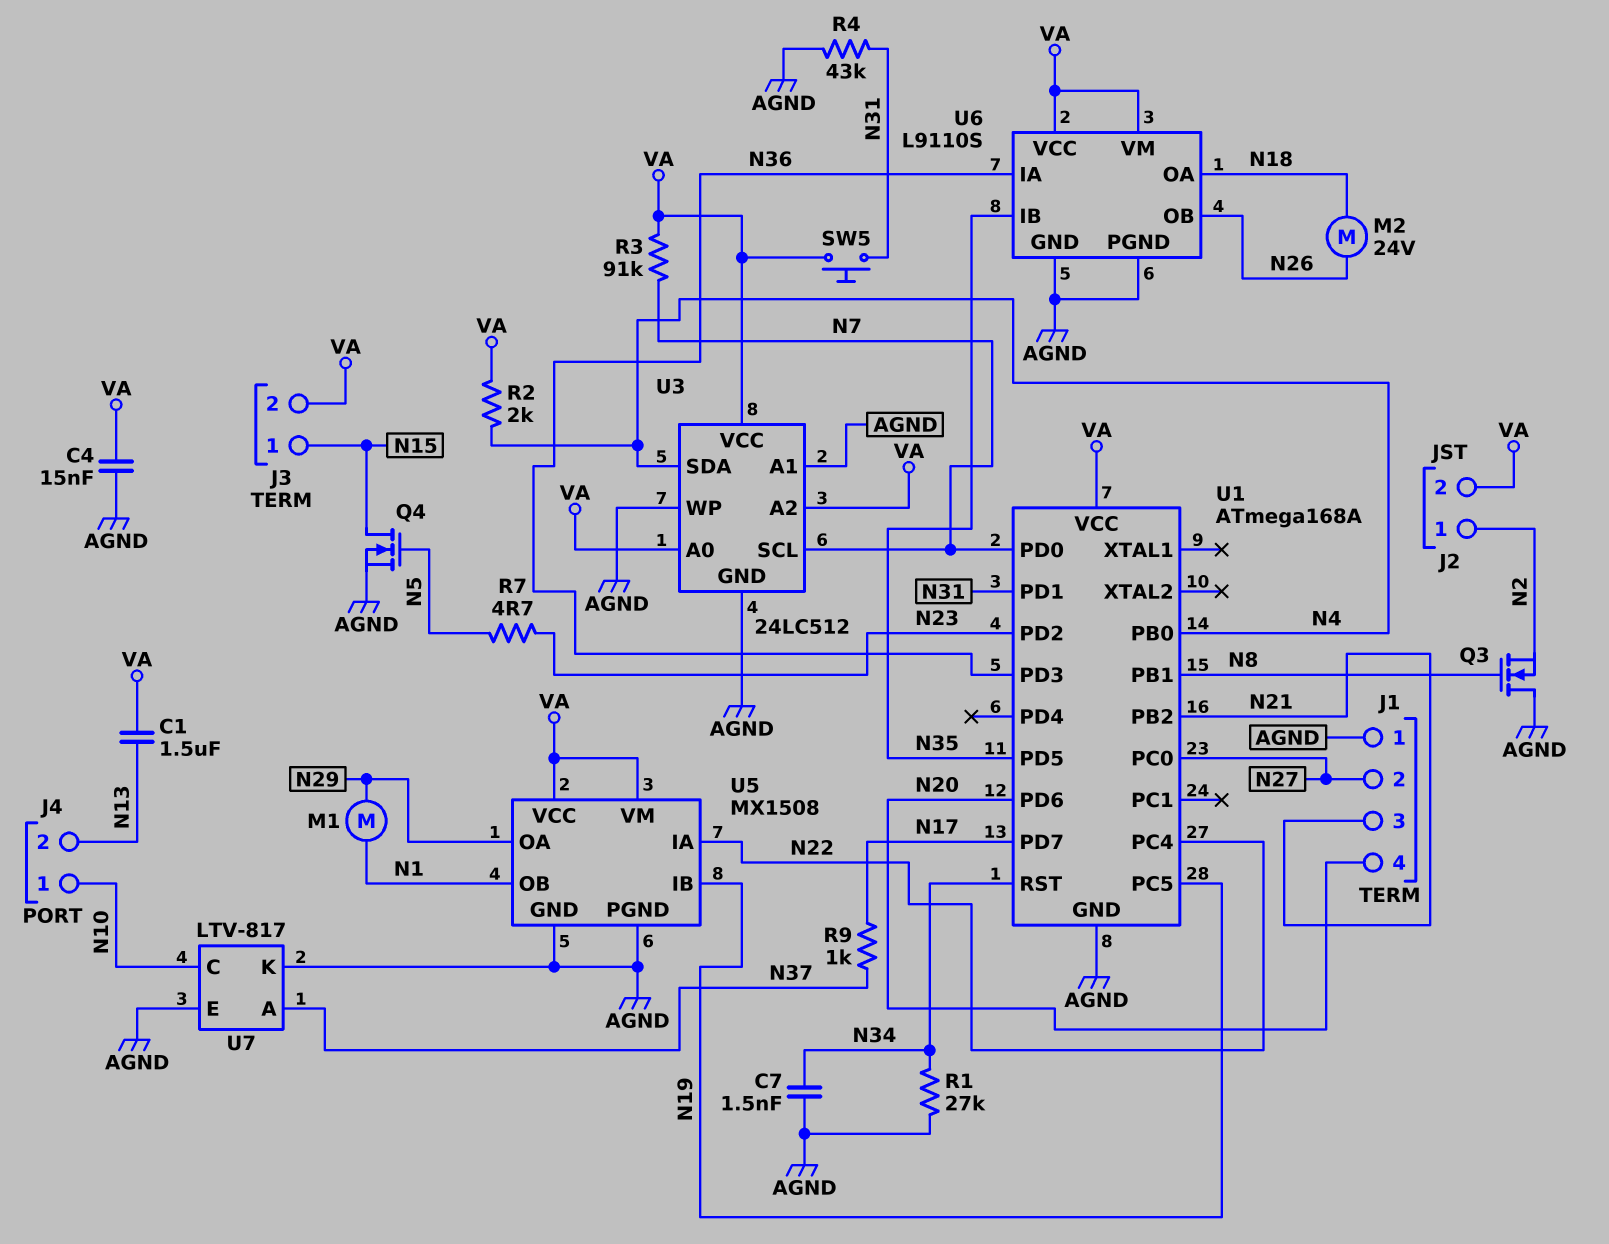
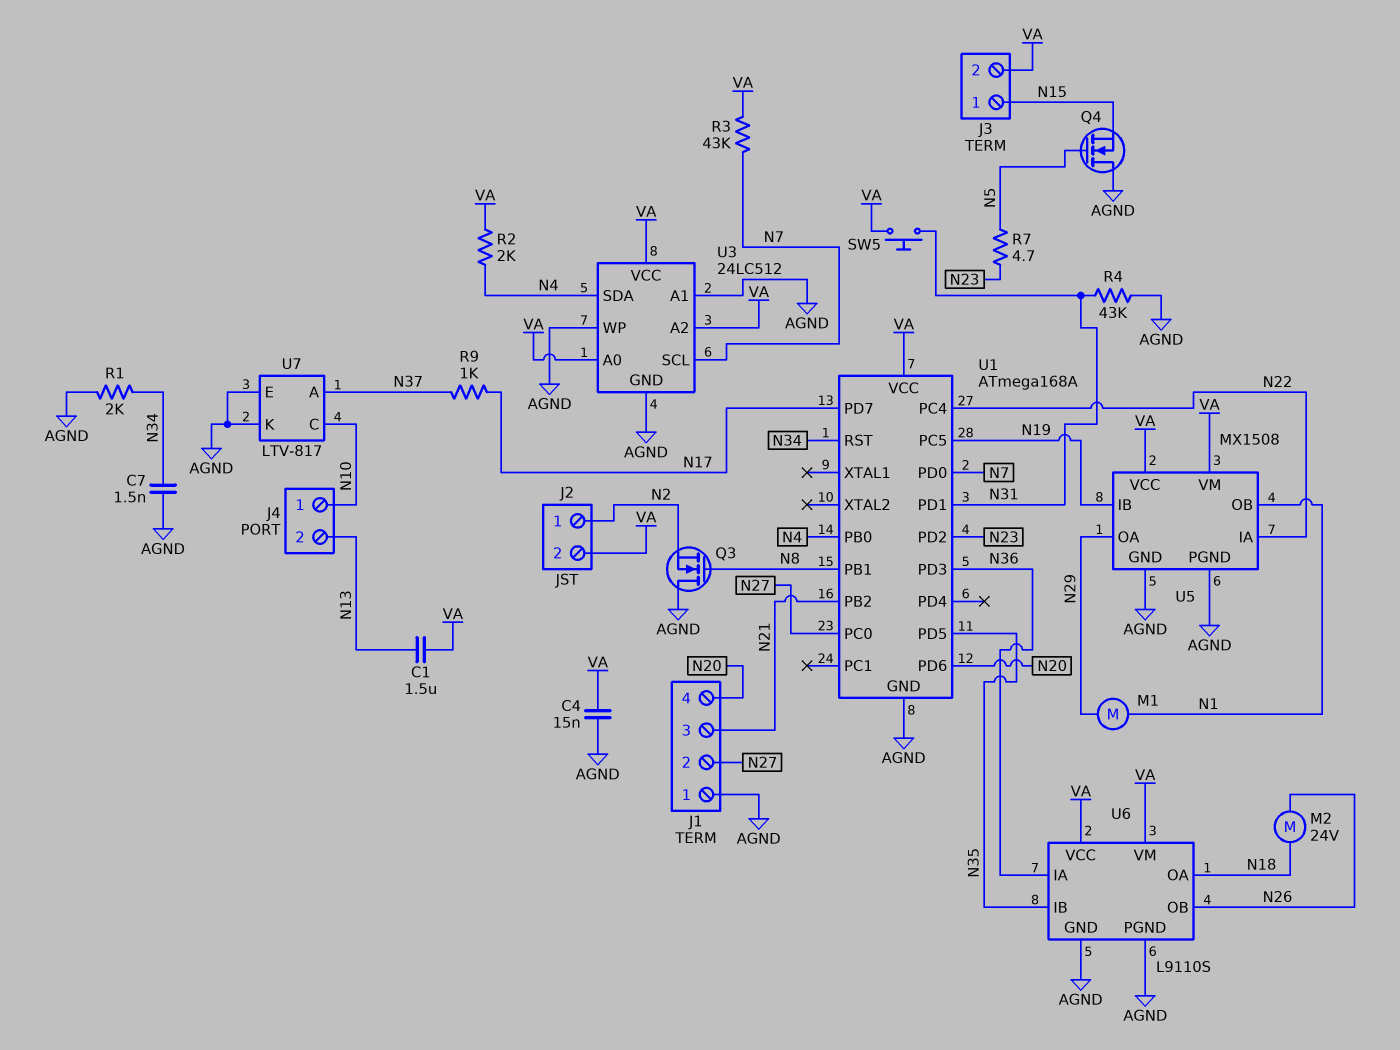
Q4: NMOS (G N5, D N15, S AGND) -> NMOS (G N5, D AGND, S N15)
R1: 27k (AGND, N34) -> 2k (AGND, N34)
R3: 91k (N7, VA) -> 43k (N7, VA)

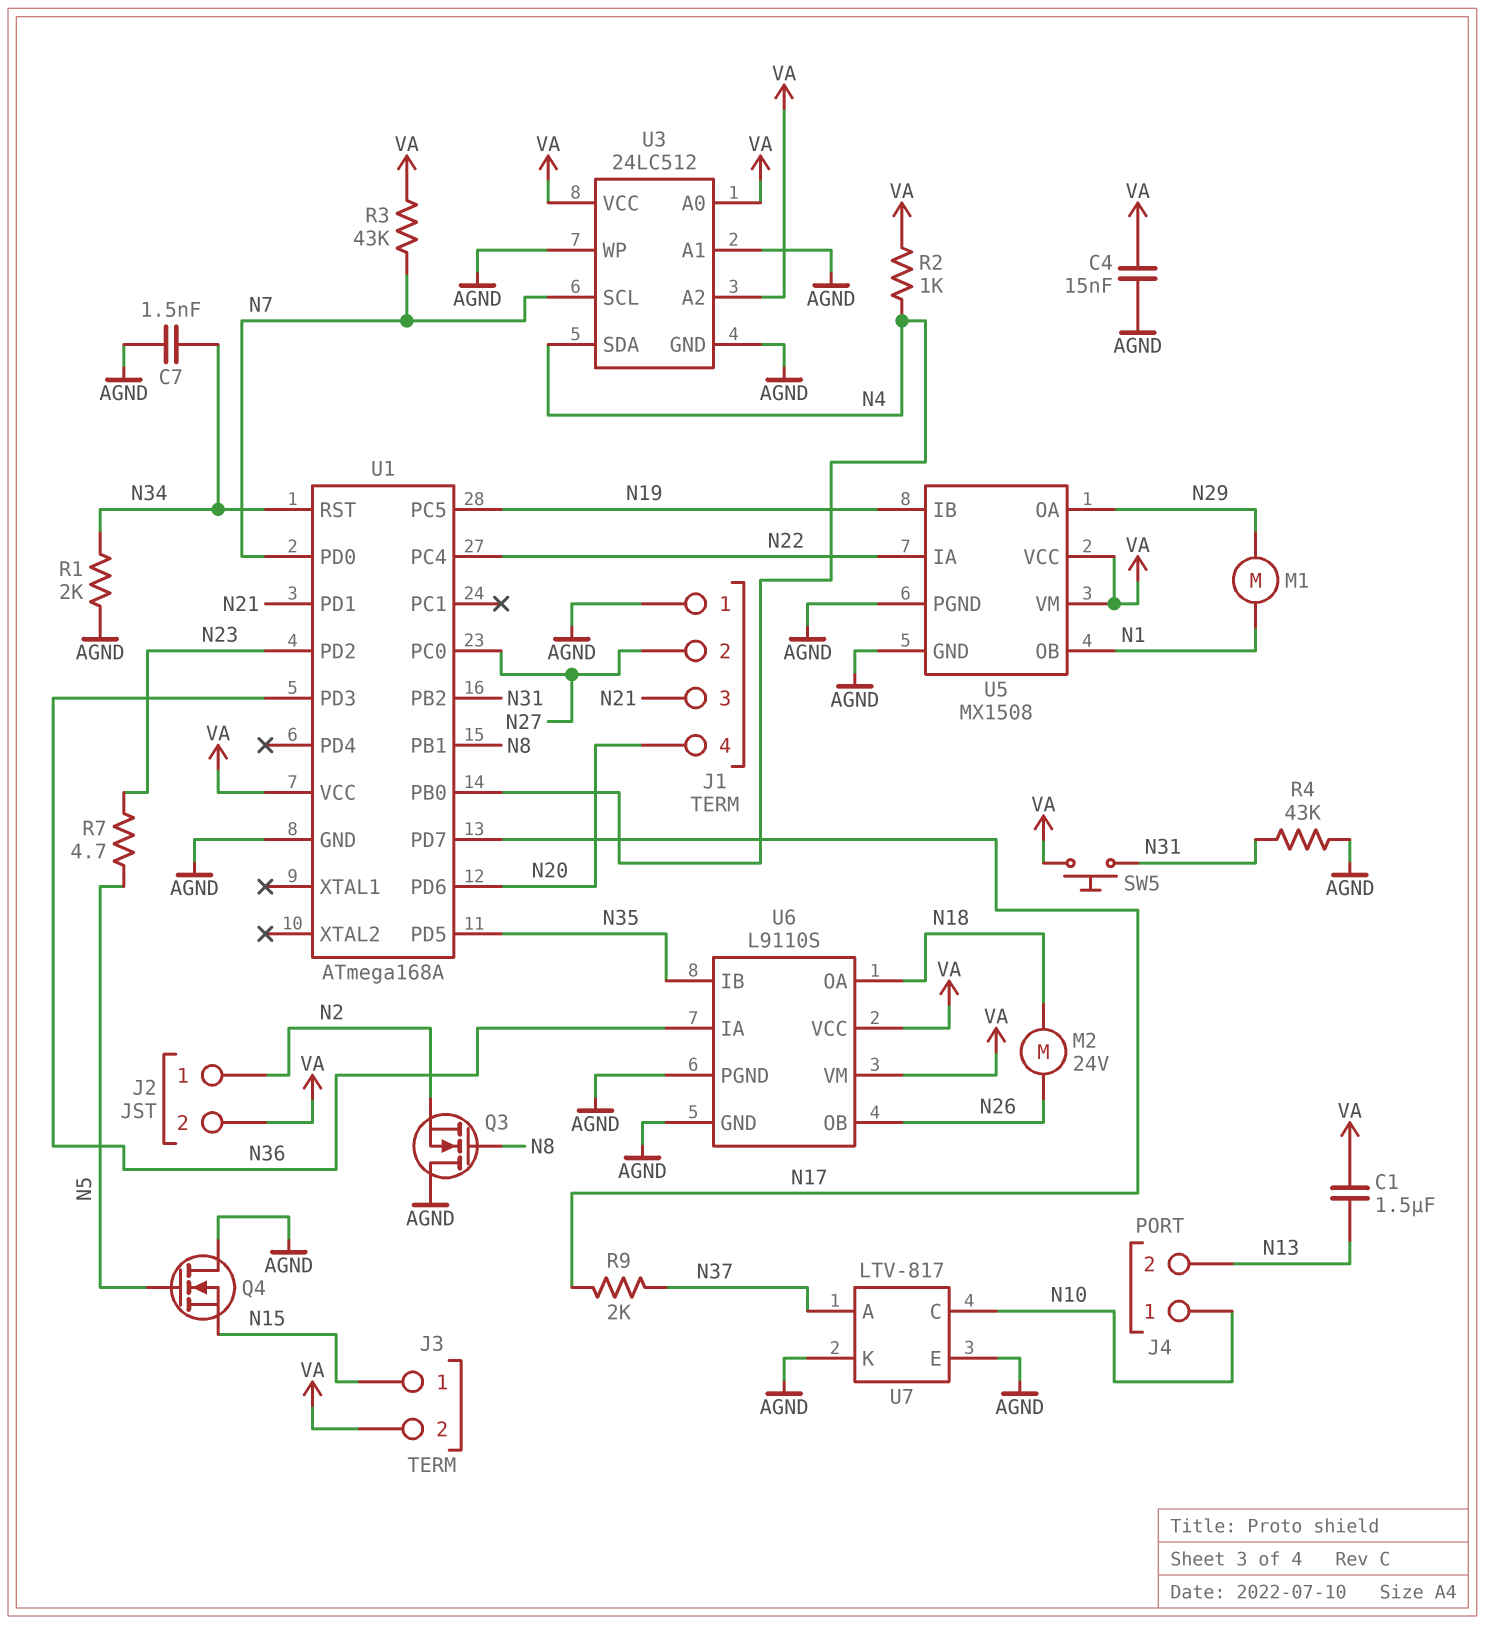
R2: 2k (N4, VA) -> 1k (N4, VA)
R9: 1k (N17, N37) -> 2k (N17, N37)
U1 pin PB2: N21 -> N31
U1 pin PD1: N31 -> N21

